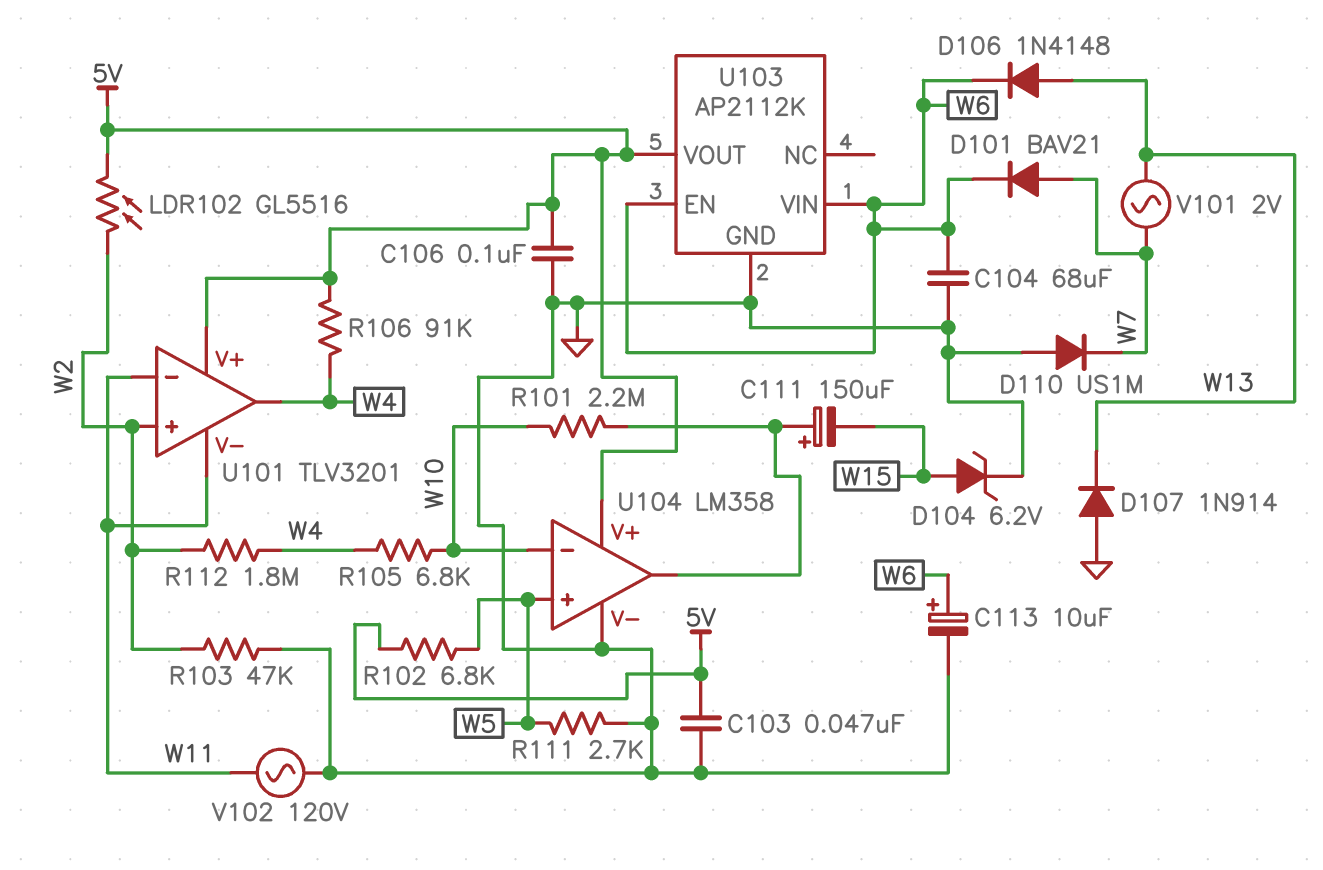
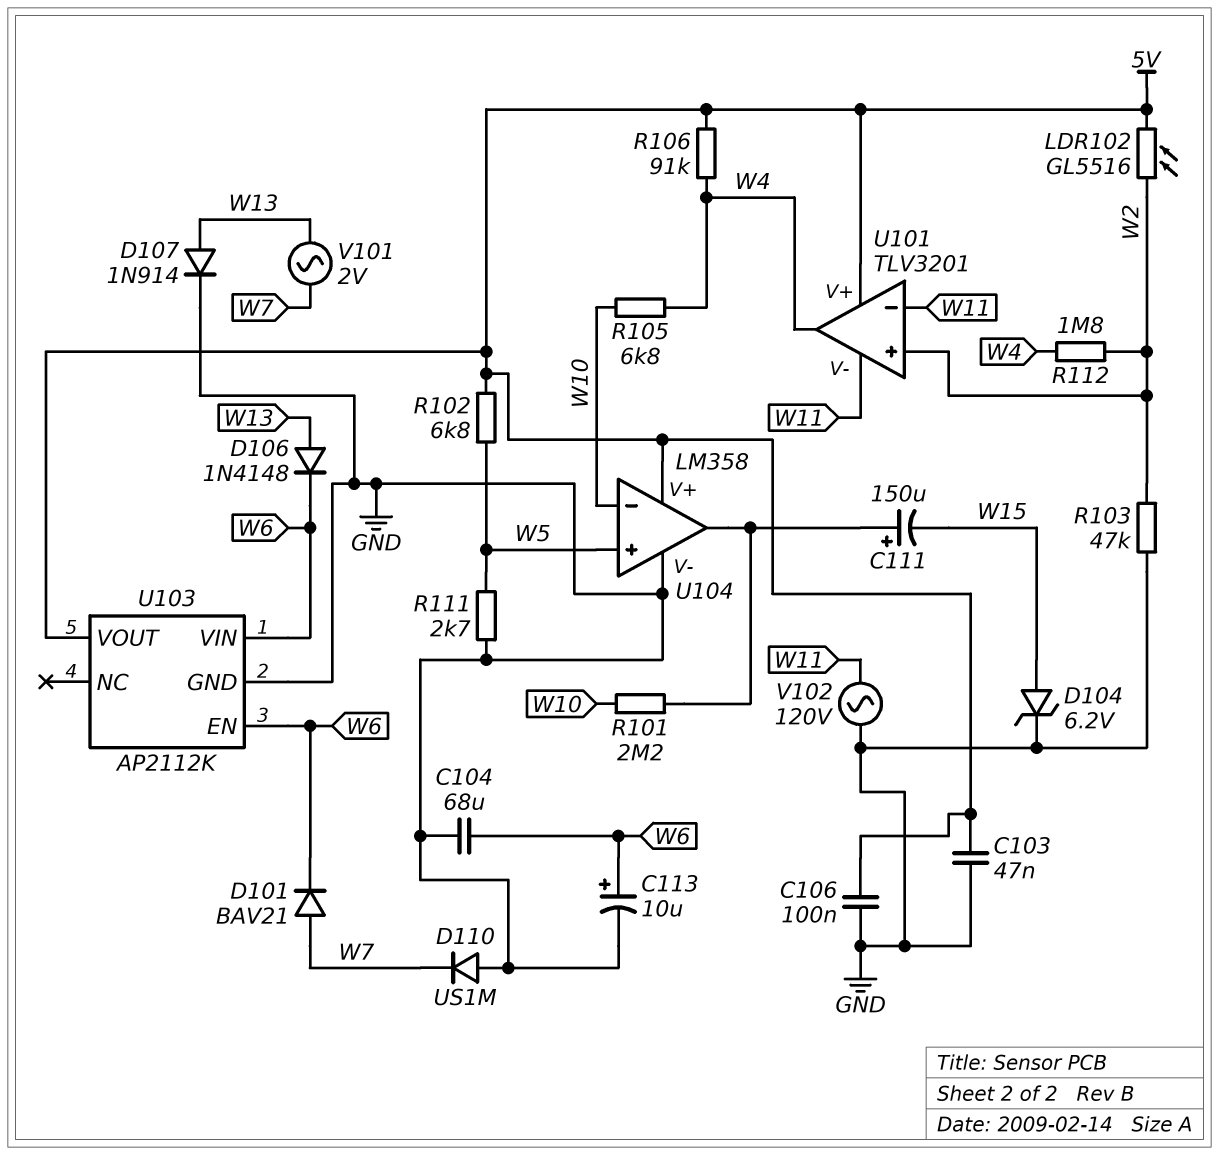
D107: diode 1N914 (A GND, K W13) -> diode 1N914 (A W13, K GND)

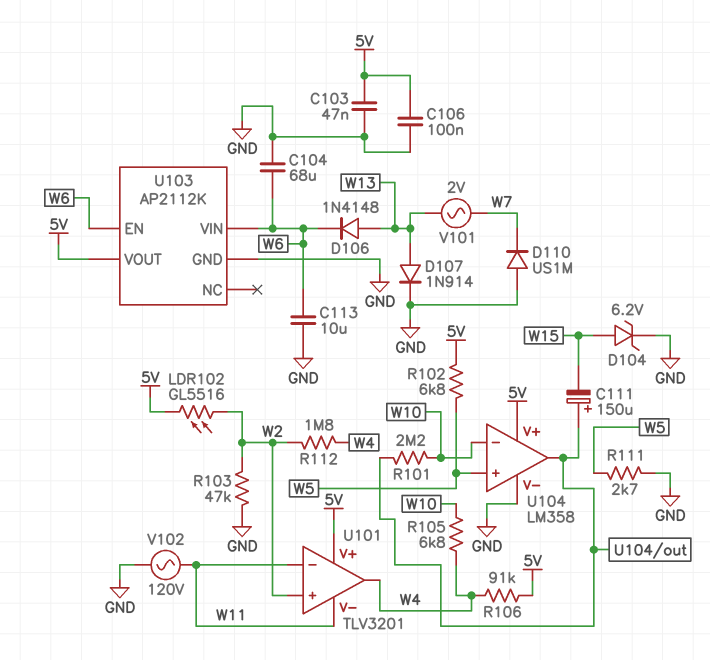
C113: 10uF (plus W6, minus GND) -> 10uF (GND, W6)
D101: diode BAV21 (A W7, K W6) -> none

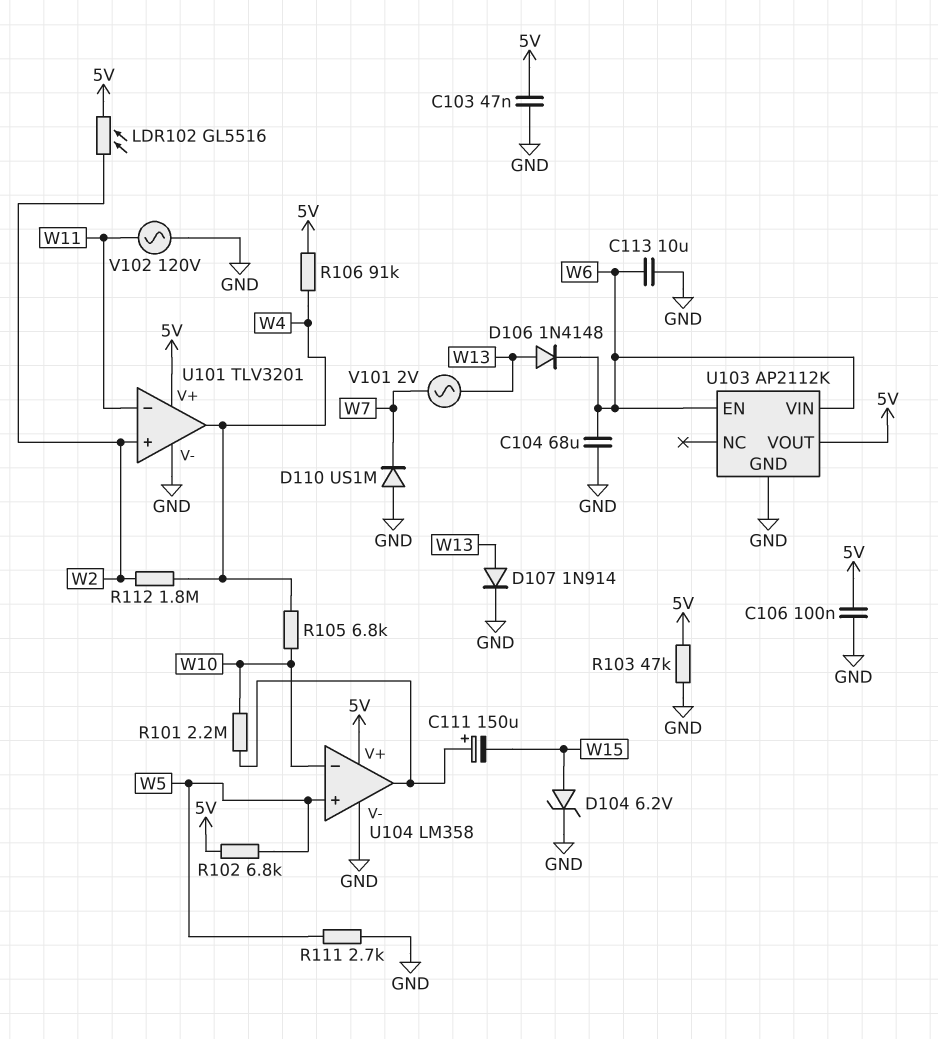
R103: 47k (GND, W2) -> 47k (5V, GND)
U101 pin V-: W11 -> GND

